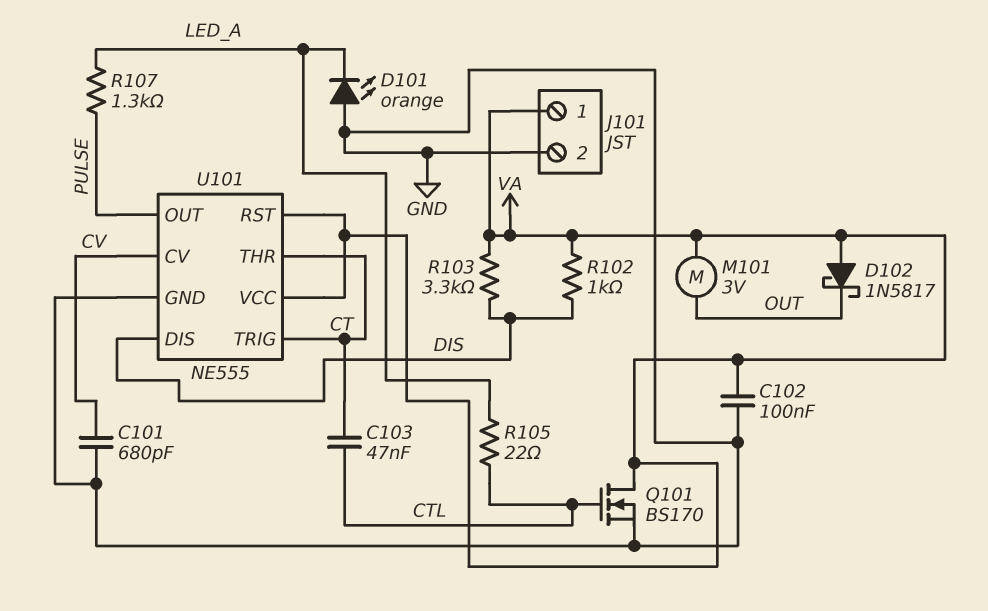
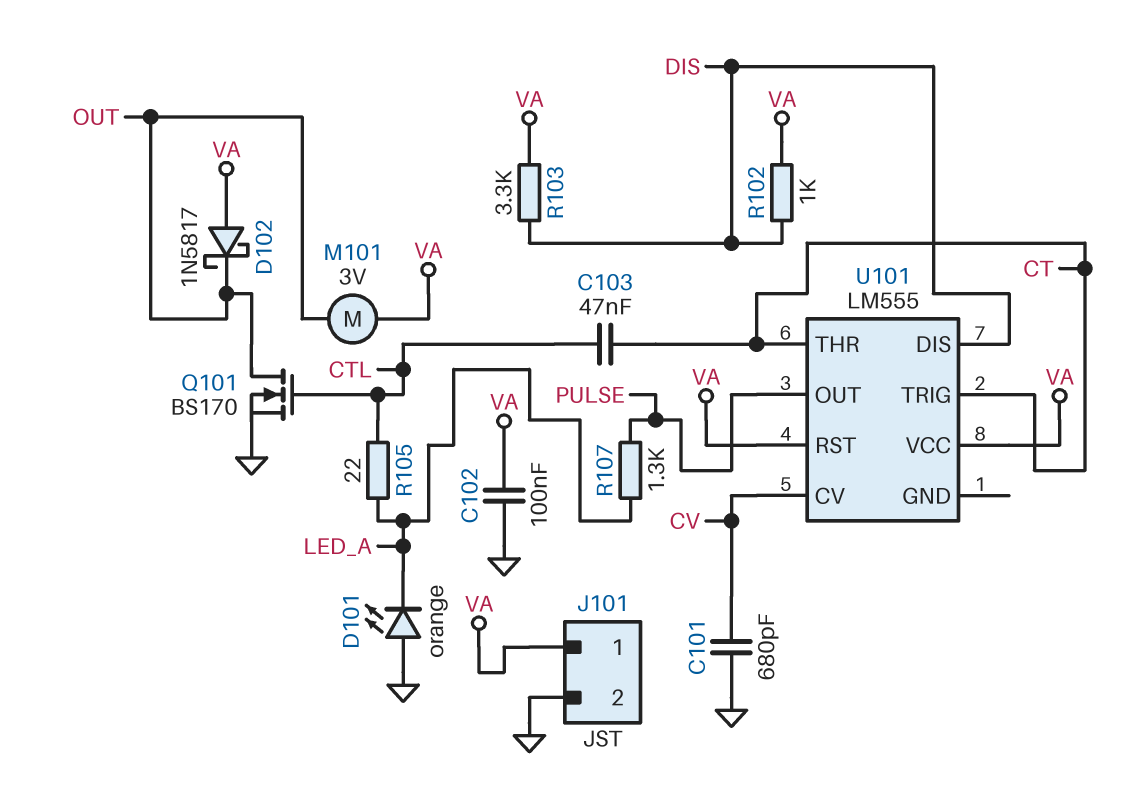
Q101: NMOS BS170 (G CTL, D VA, S GND) -> NMOS BS170 (G CTL, D OUT, S GND)
U101: NE555 -> LM555
U101 pin GND: GND -> none

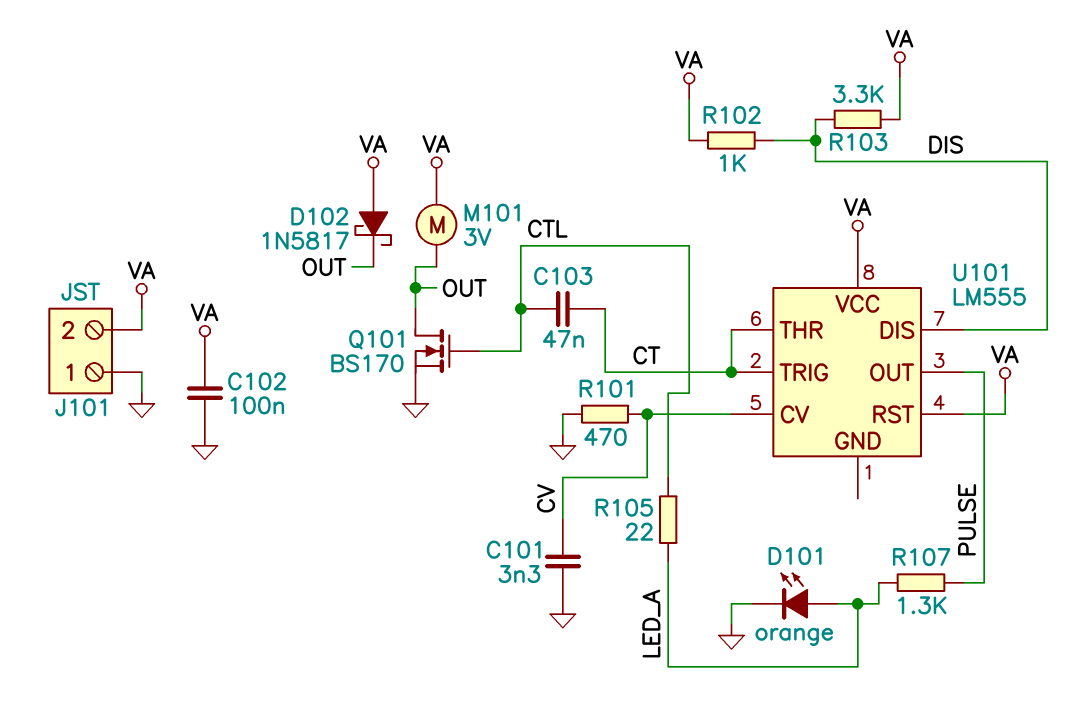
C101: 680pF (CV, GND) -> 3.3nF (CV, GND)
D101: LED orange (A GND, K LED_A) -> LED orange (A LED_A, K GND)
J101 pin 1: VA -> GND
J101 pin 2: GND -> VA
R101: none -> 470 (CV, GND)

